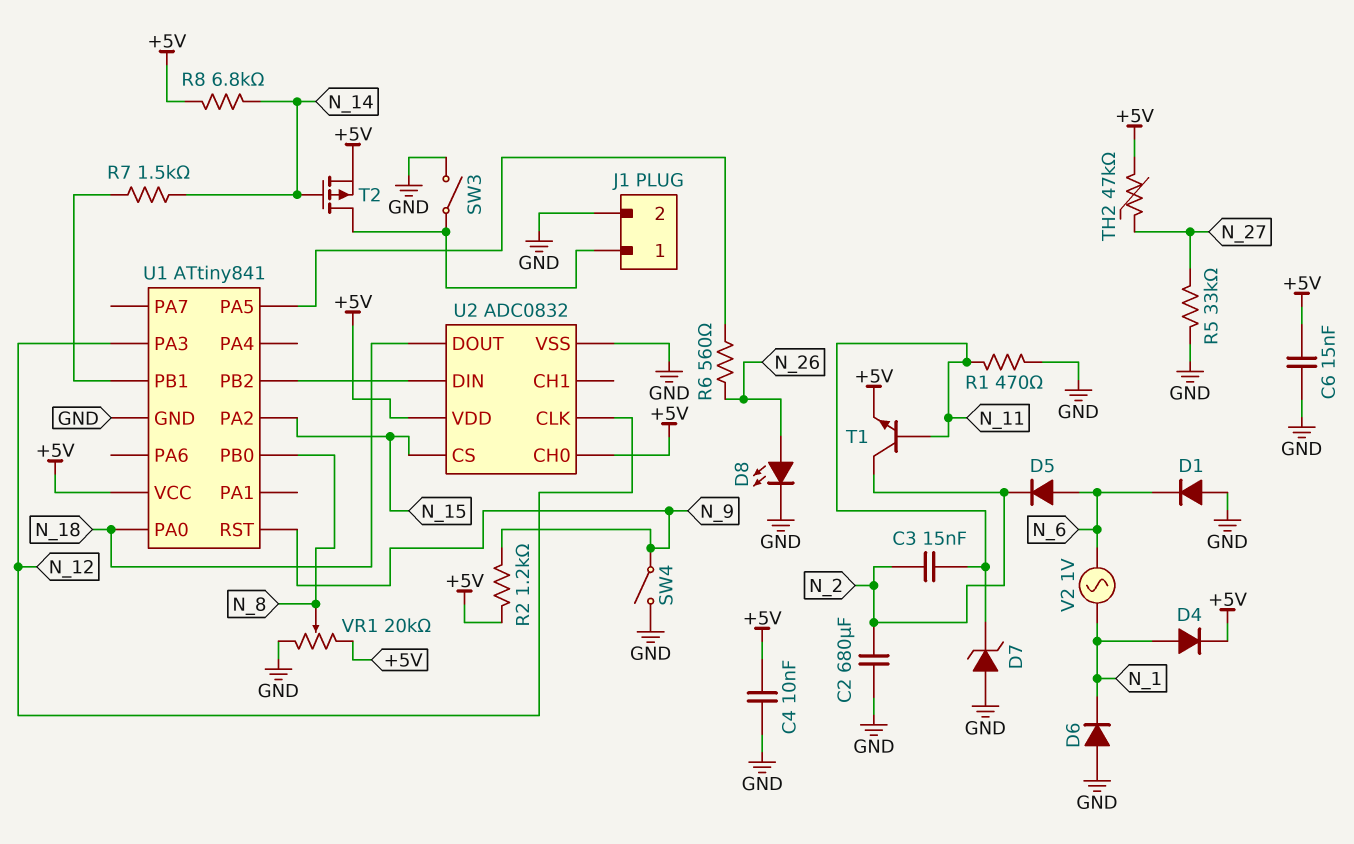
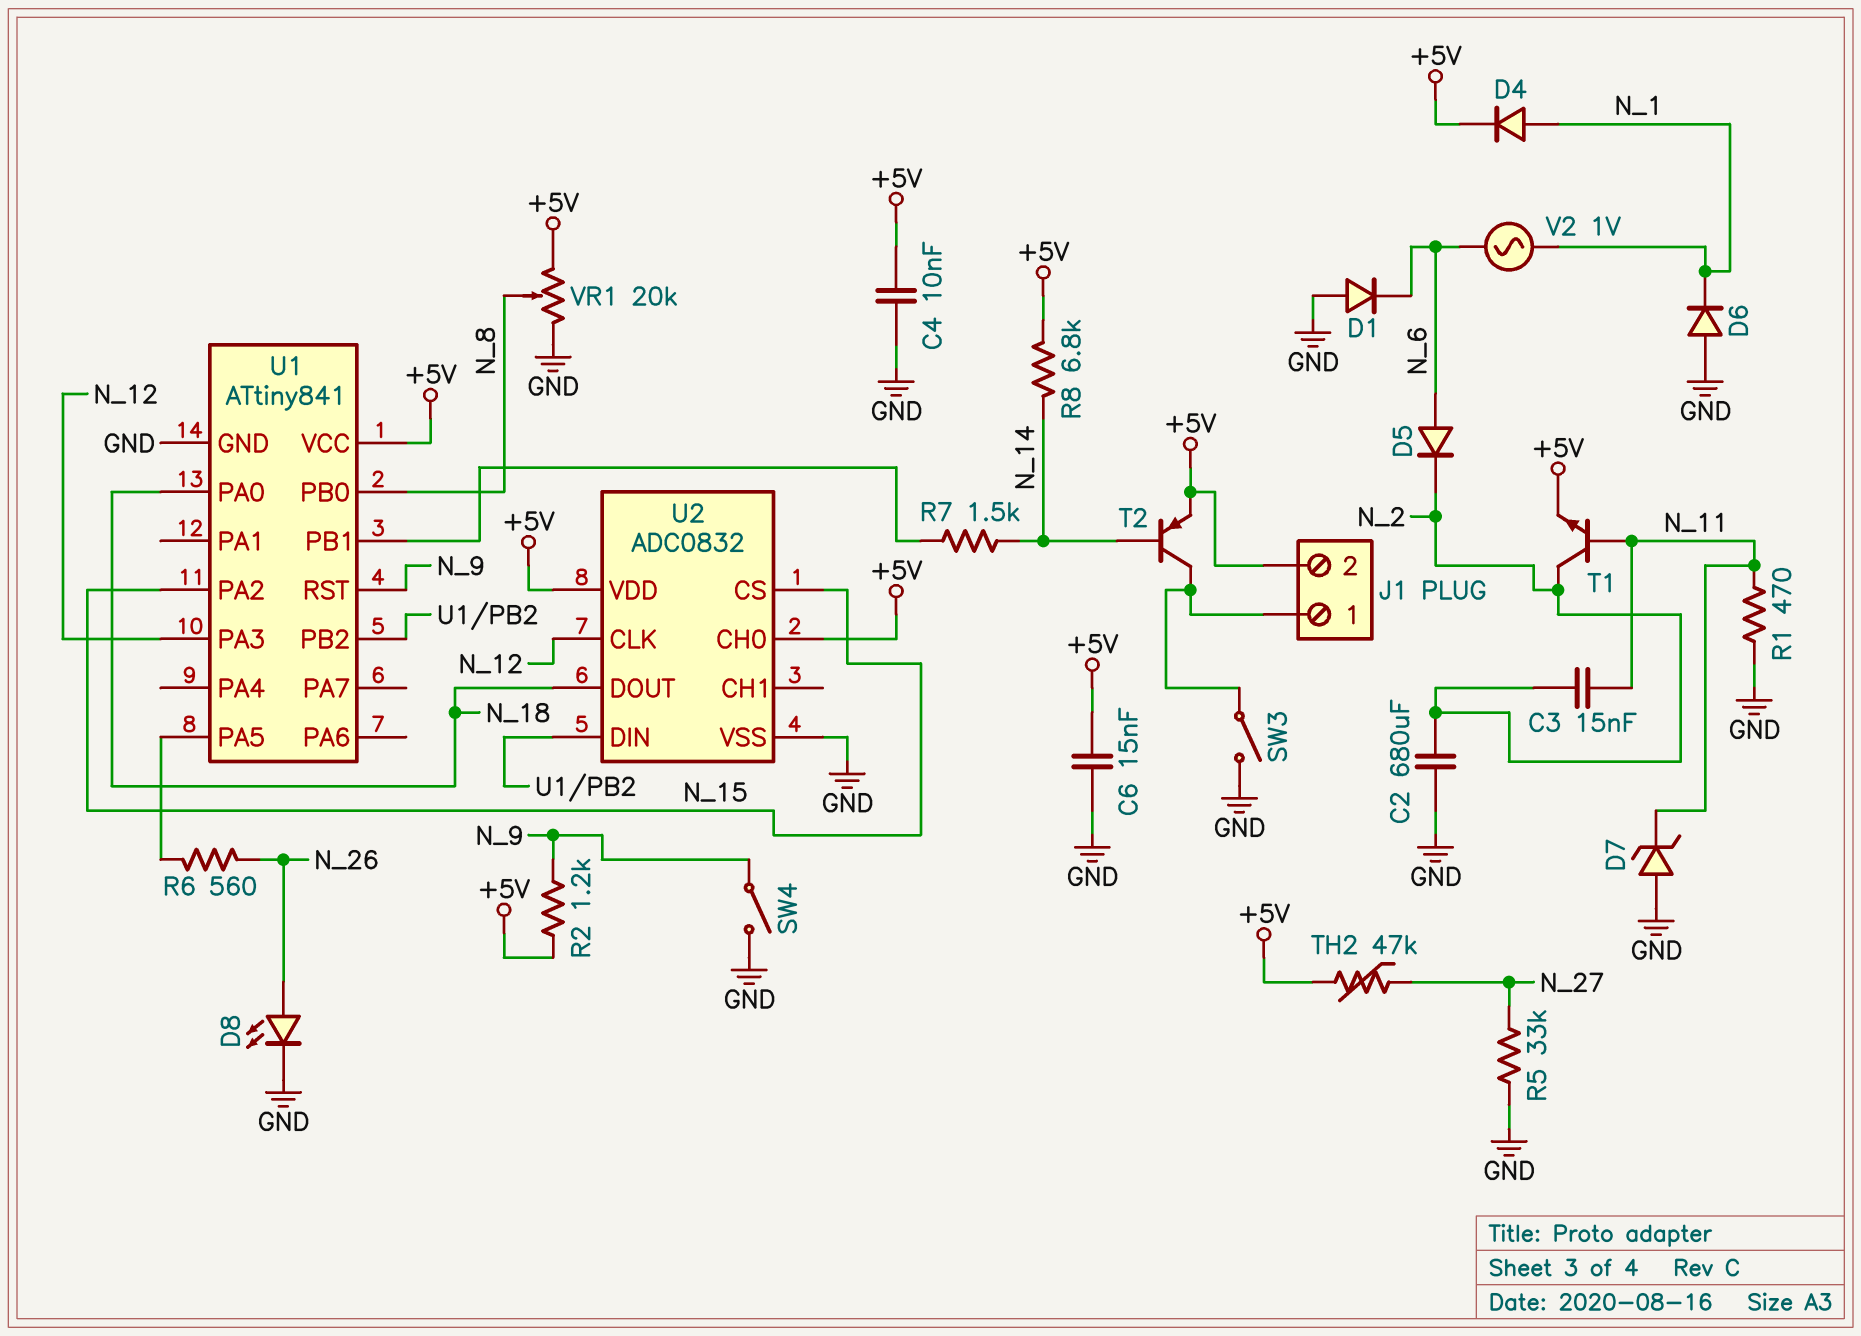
J1 pin 2: GND -> +5V
T2: PMOS (G N_14, D J1/1, S +5V) -> PNP (B N_14, C J1/1, E +5V)

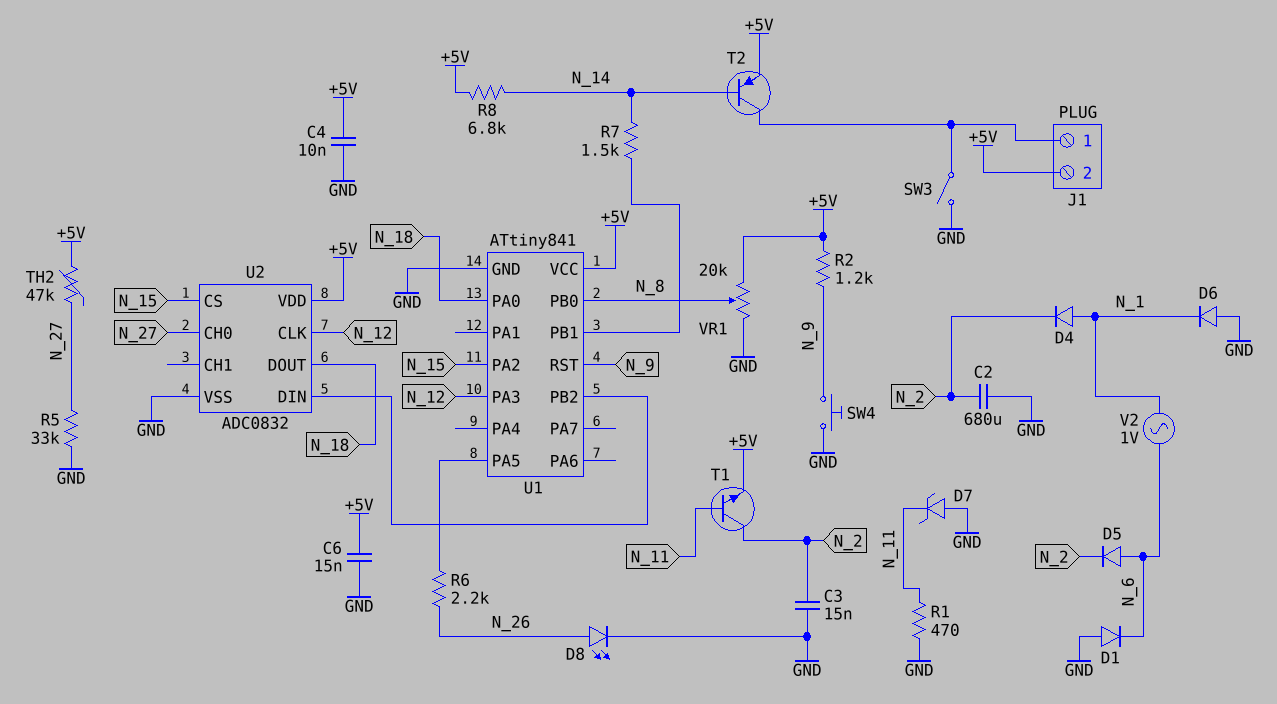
C3: 15nF (N_2, N_11) -> 15nF (GND, N_2)
D4: diode (A N_1, K +5V) -> diode (A N_1, K N_2)
R6: 560 (N_26, U1/PA5) -> 2.2k (N_26, U1/PA5)
SW4: switch (GND, N_9) -> button (GND, N_9)
U2 pin CH0: +5V -> N_27

